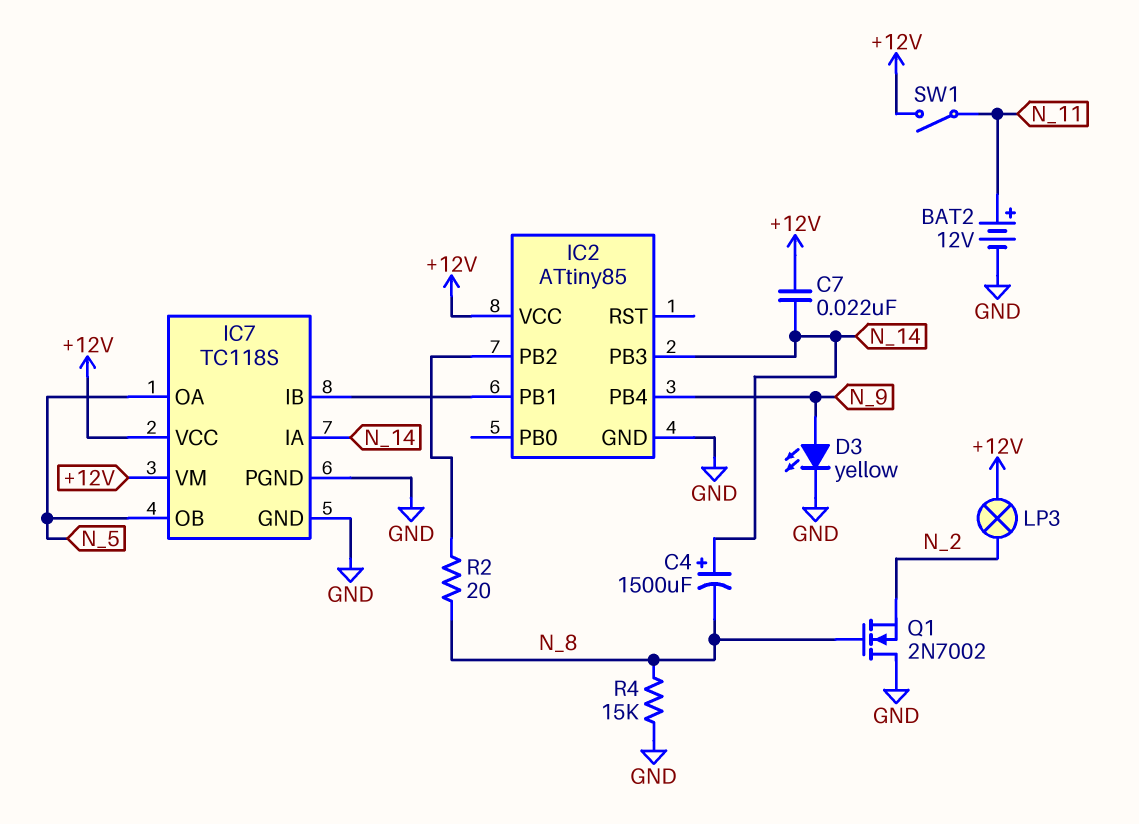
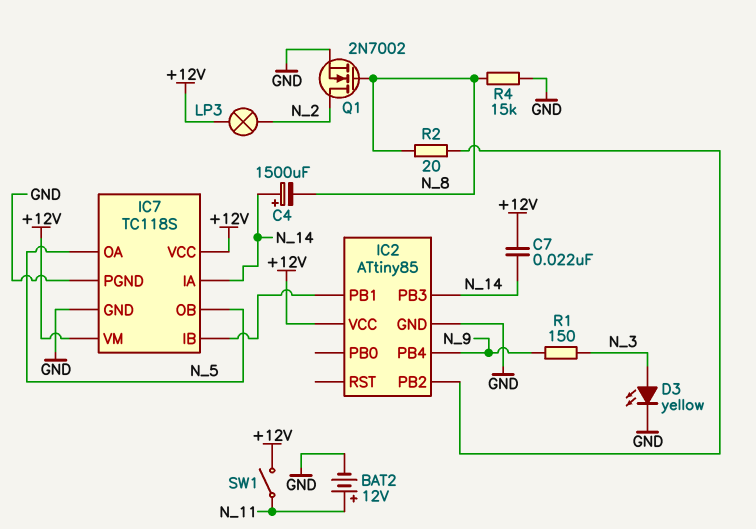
D3: LED yellow (A N_9, K GND) -> LED yellow (A N_3, K GND)
Q1: NMOS 2N7002 (G N_8, D GND, S N_2) -> NMOS 2N7002 (G N_8, D N_2, S GND)
R1: none -> 150 (N_3, N_9)

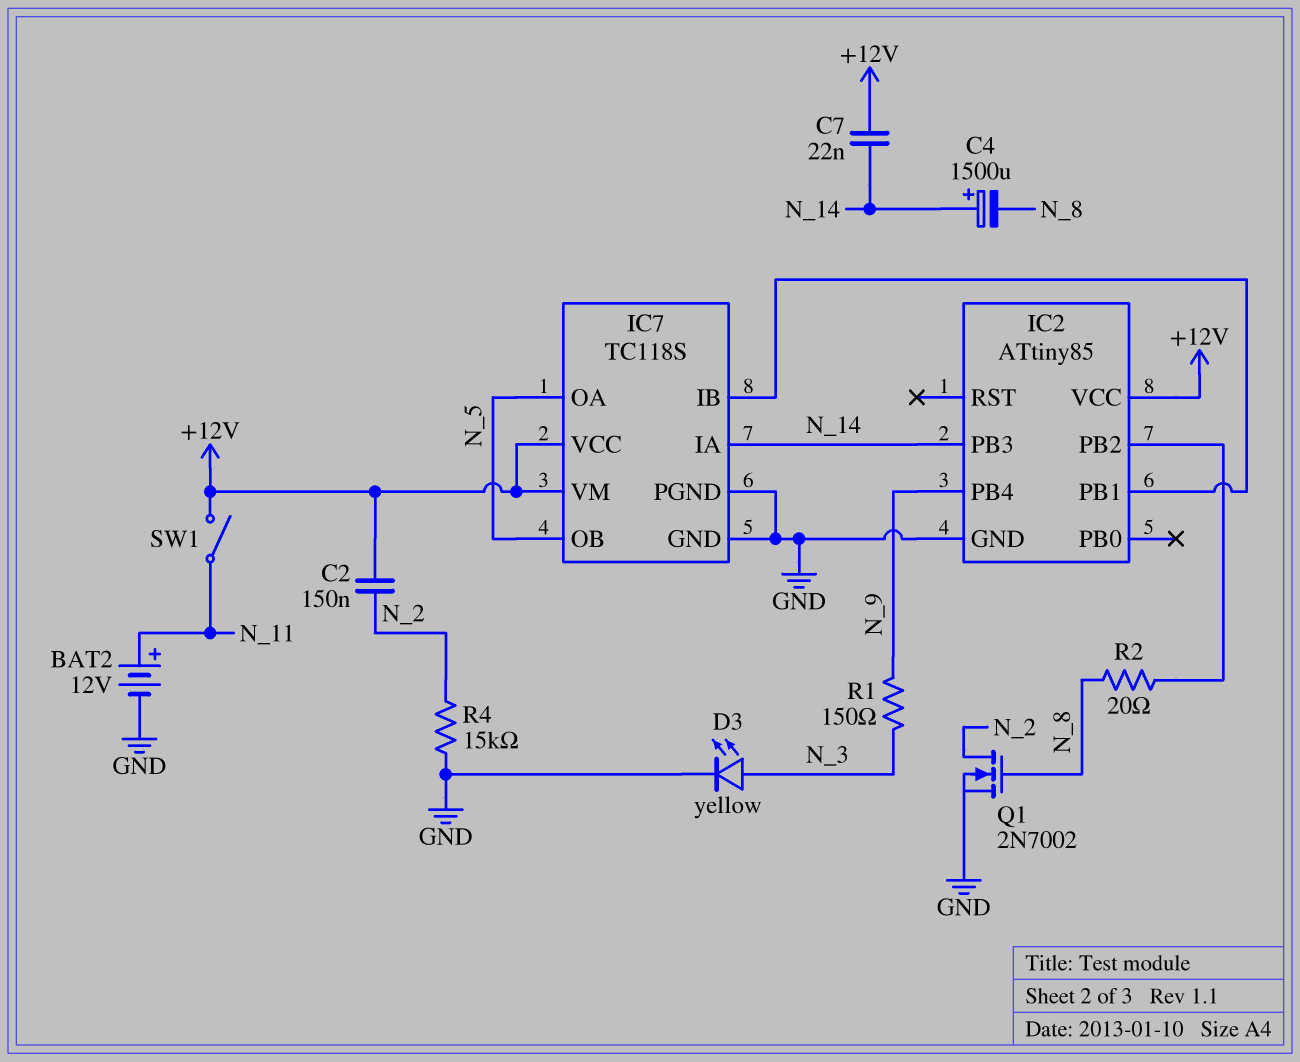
C2: none -> 150nF (+12V, N_2)
LP3: lamp (+12V, N_2) -> none
R4: 15k (GND, N_8) -> 15k (GND, N_2)

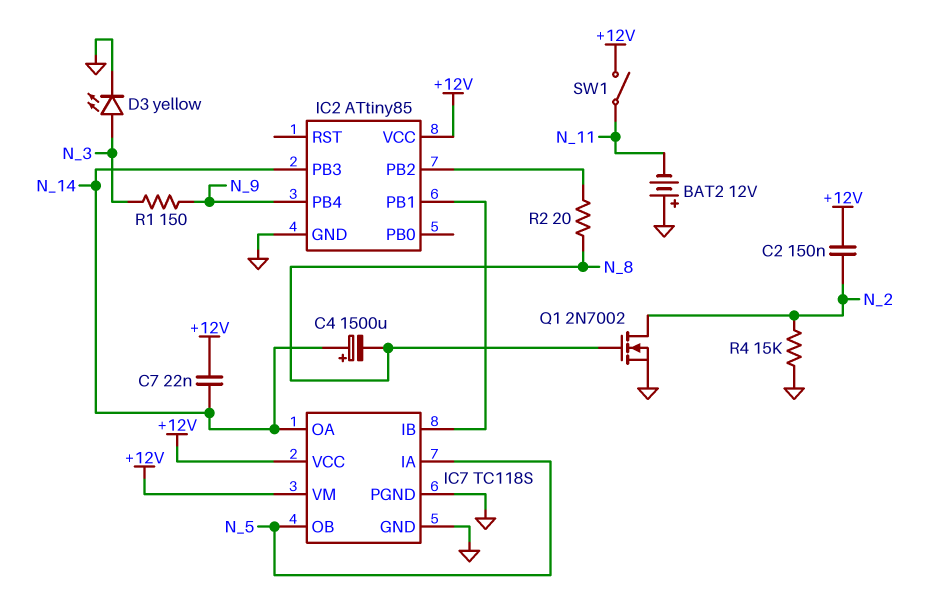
BAT2: 12V (plus N_11, minus GND) -> 12V (plus GND, minus N_11)
IC7 pin IA: N_14 -> N_5
IC7 pin OA: N_5 -> N_14

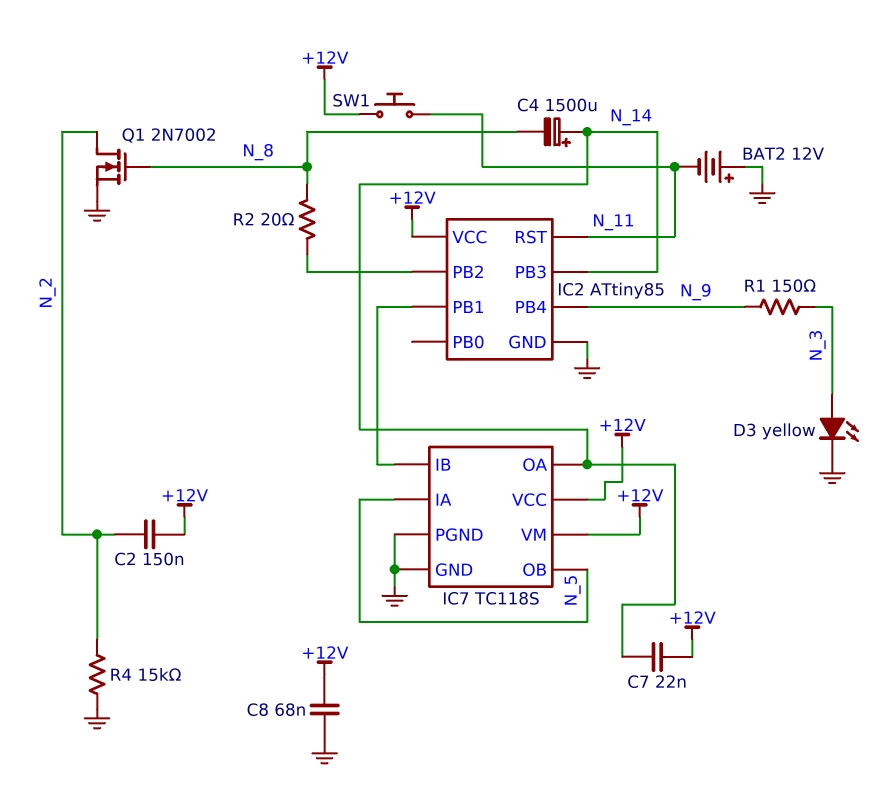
C8: none -> 68nF (+12V, GND)
IC2 pin RST: none -> N_11
SW1: switch (+12V, N_11) -> button (+12V, N_11)

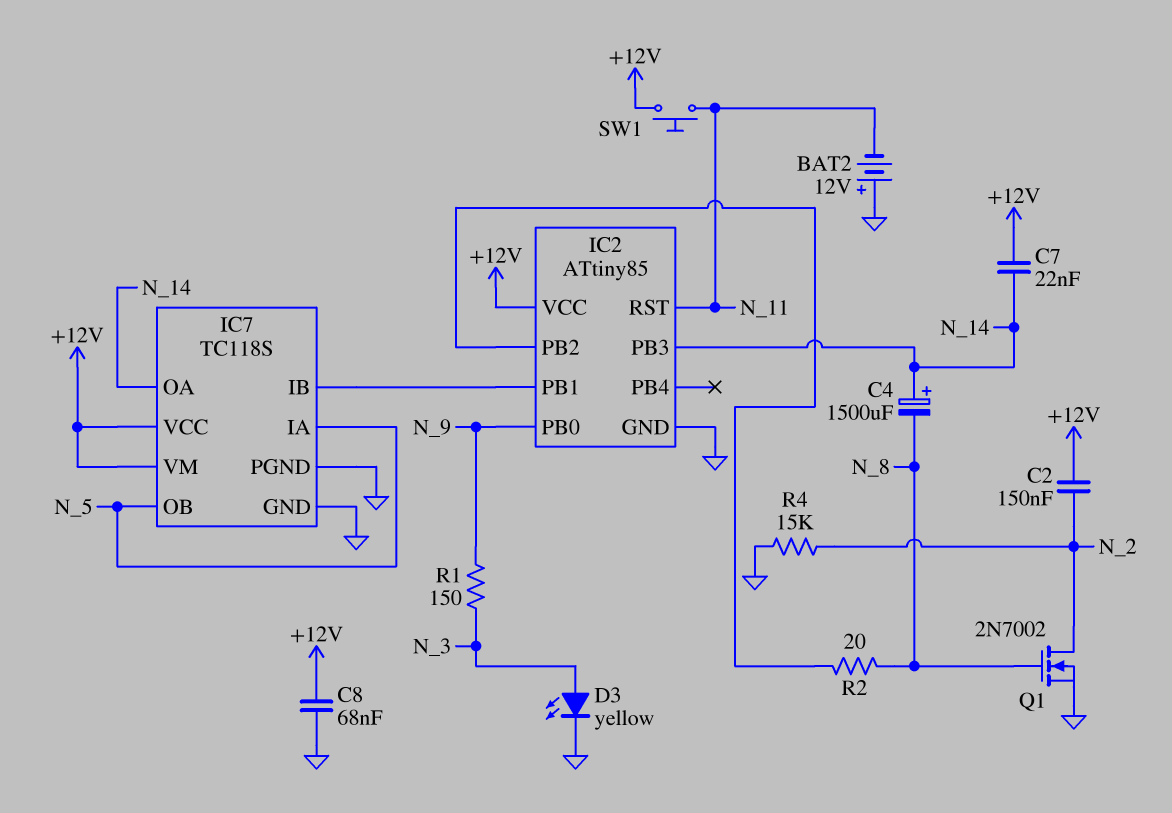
IC2 pin PB0: none -> N_9
IC2 pin PB4: N_9 -> none

